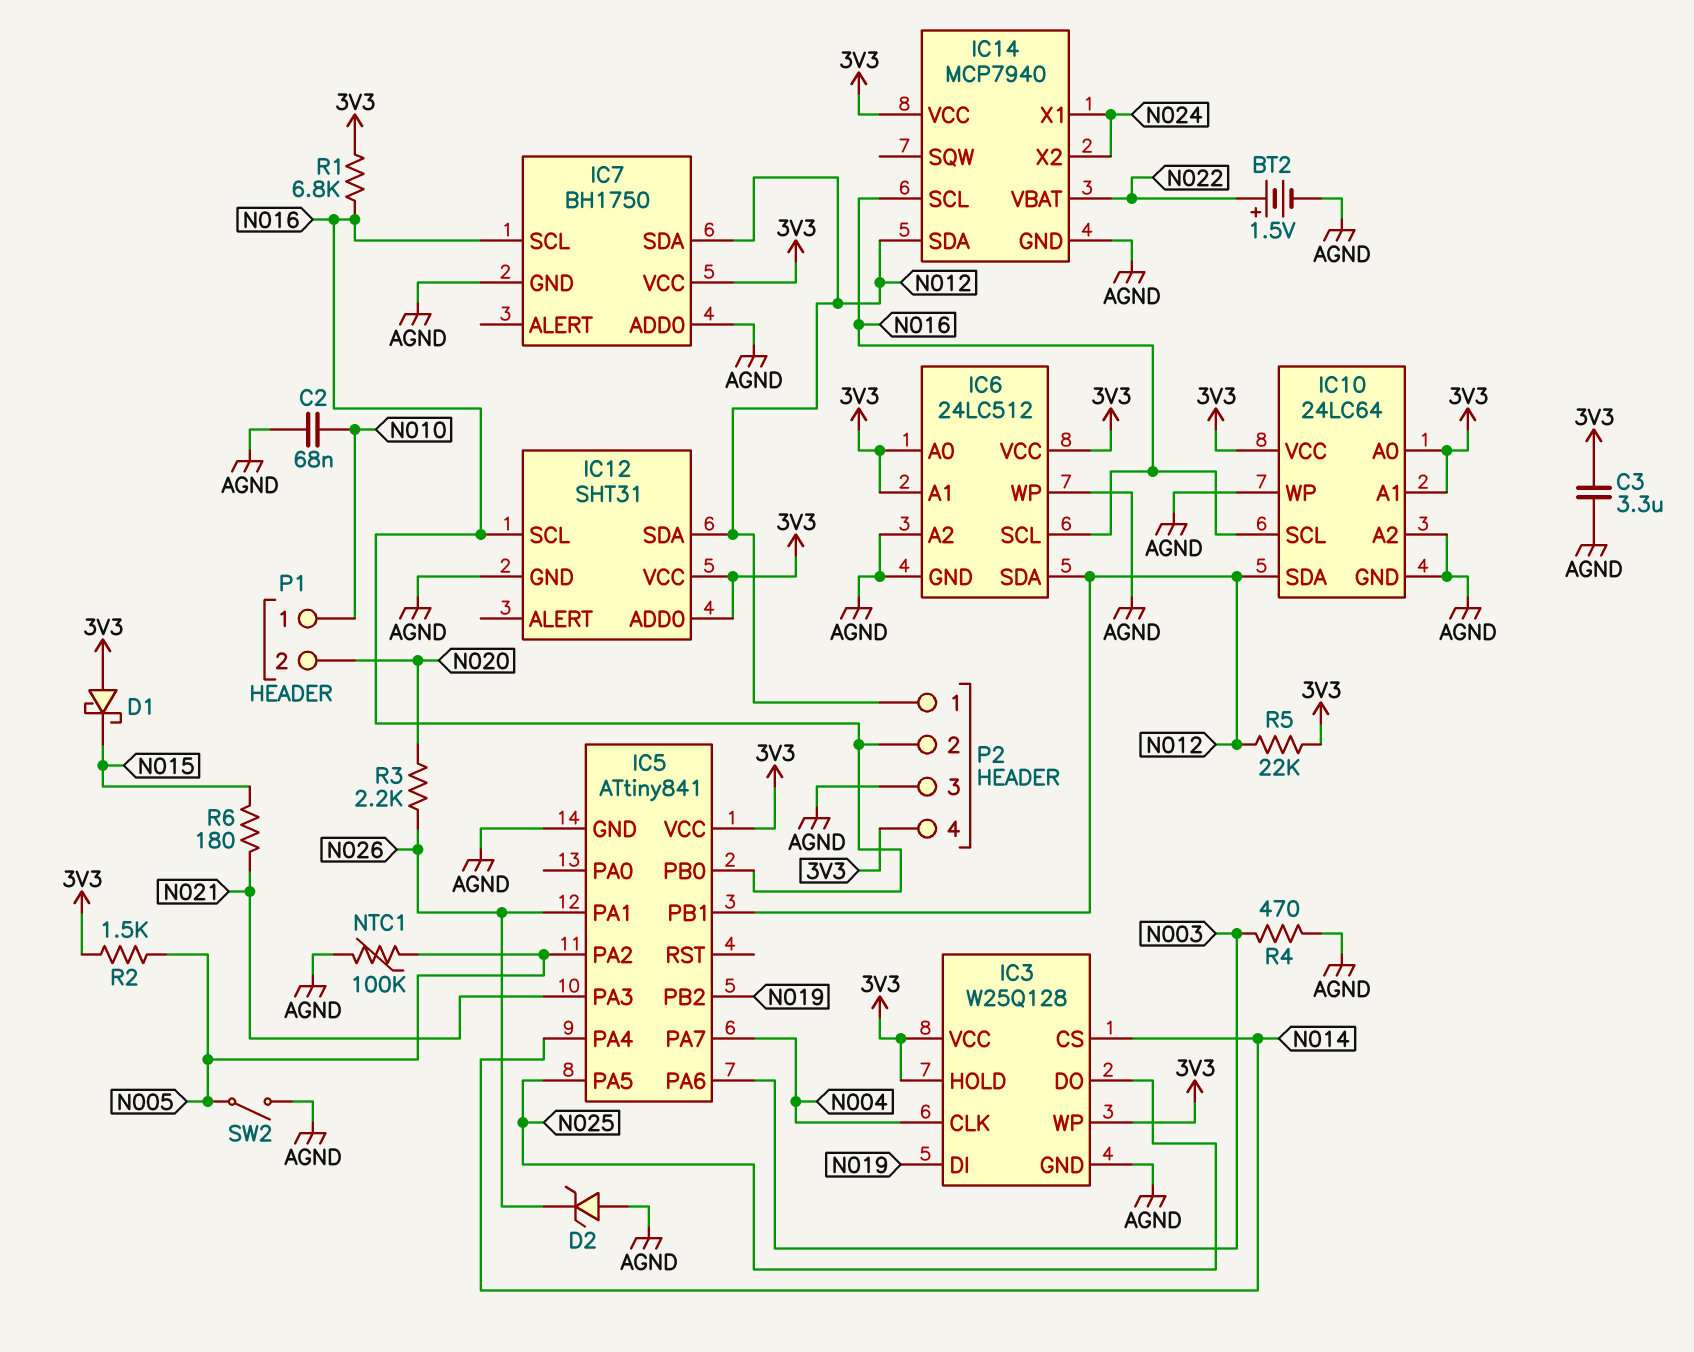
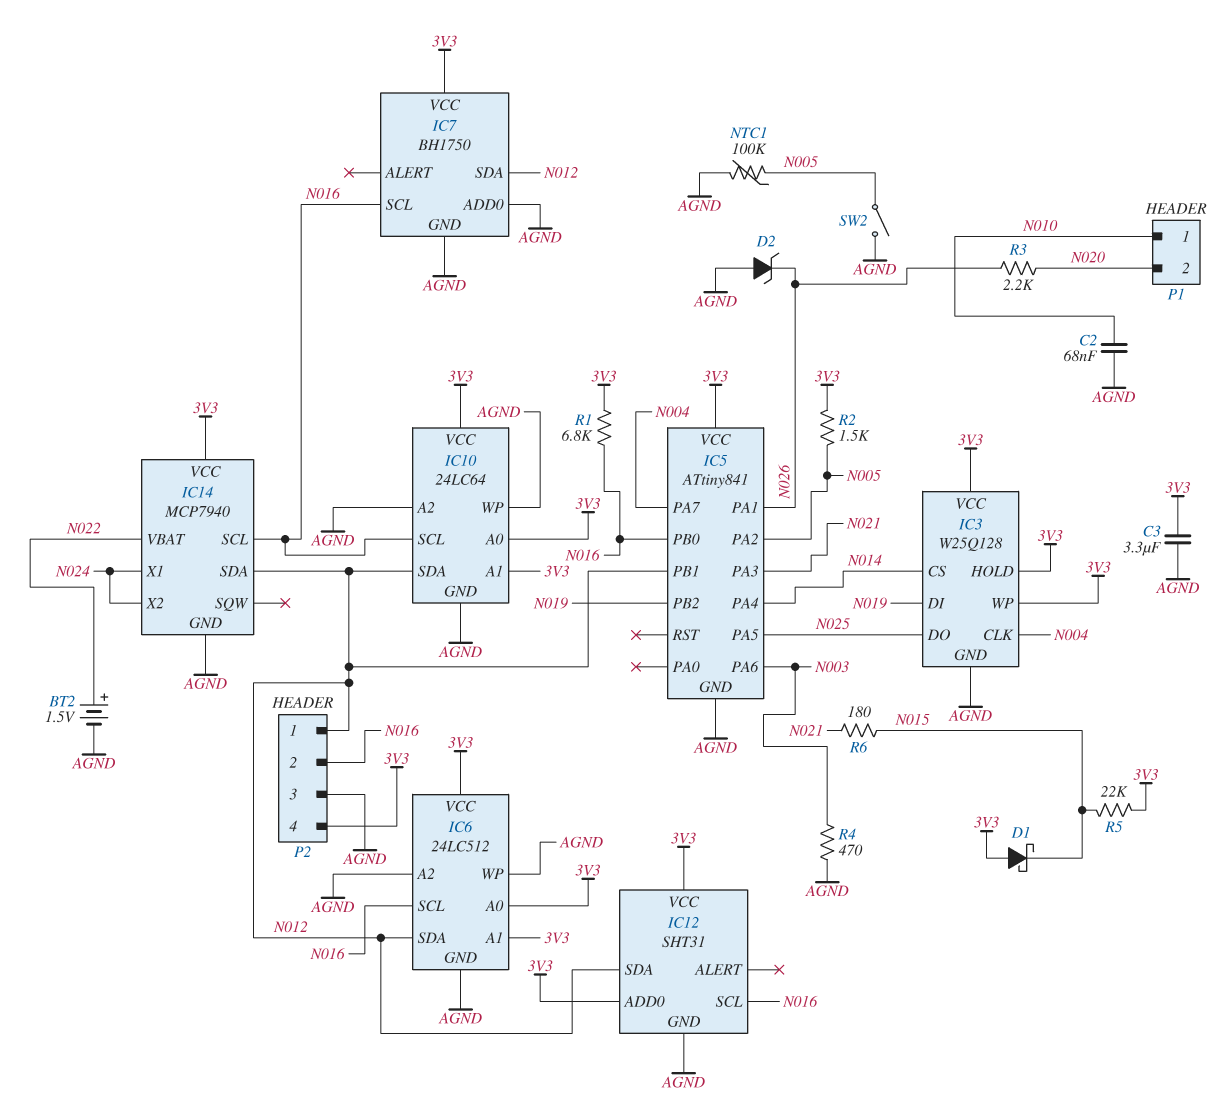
R5: 22k (3V3, N012) -> 22k (3V3, N015)

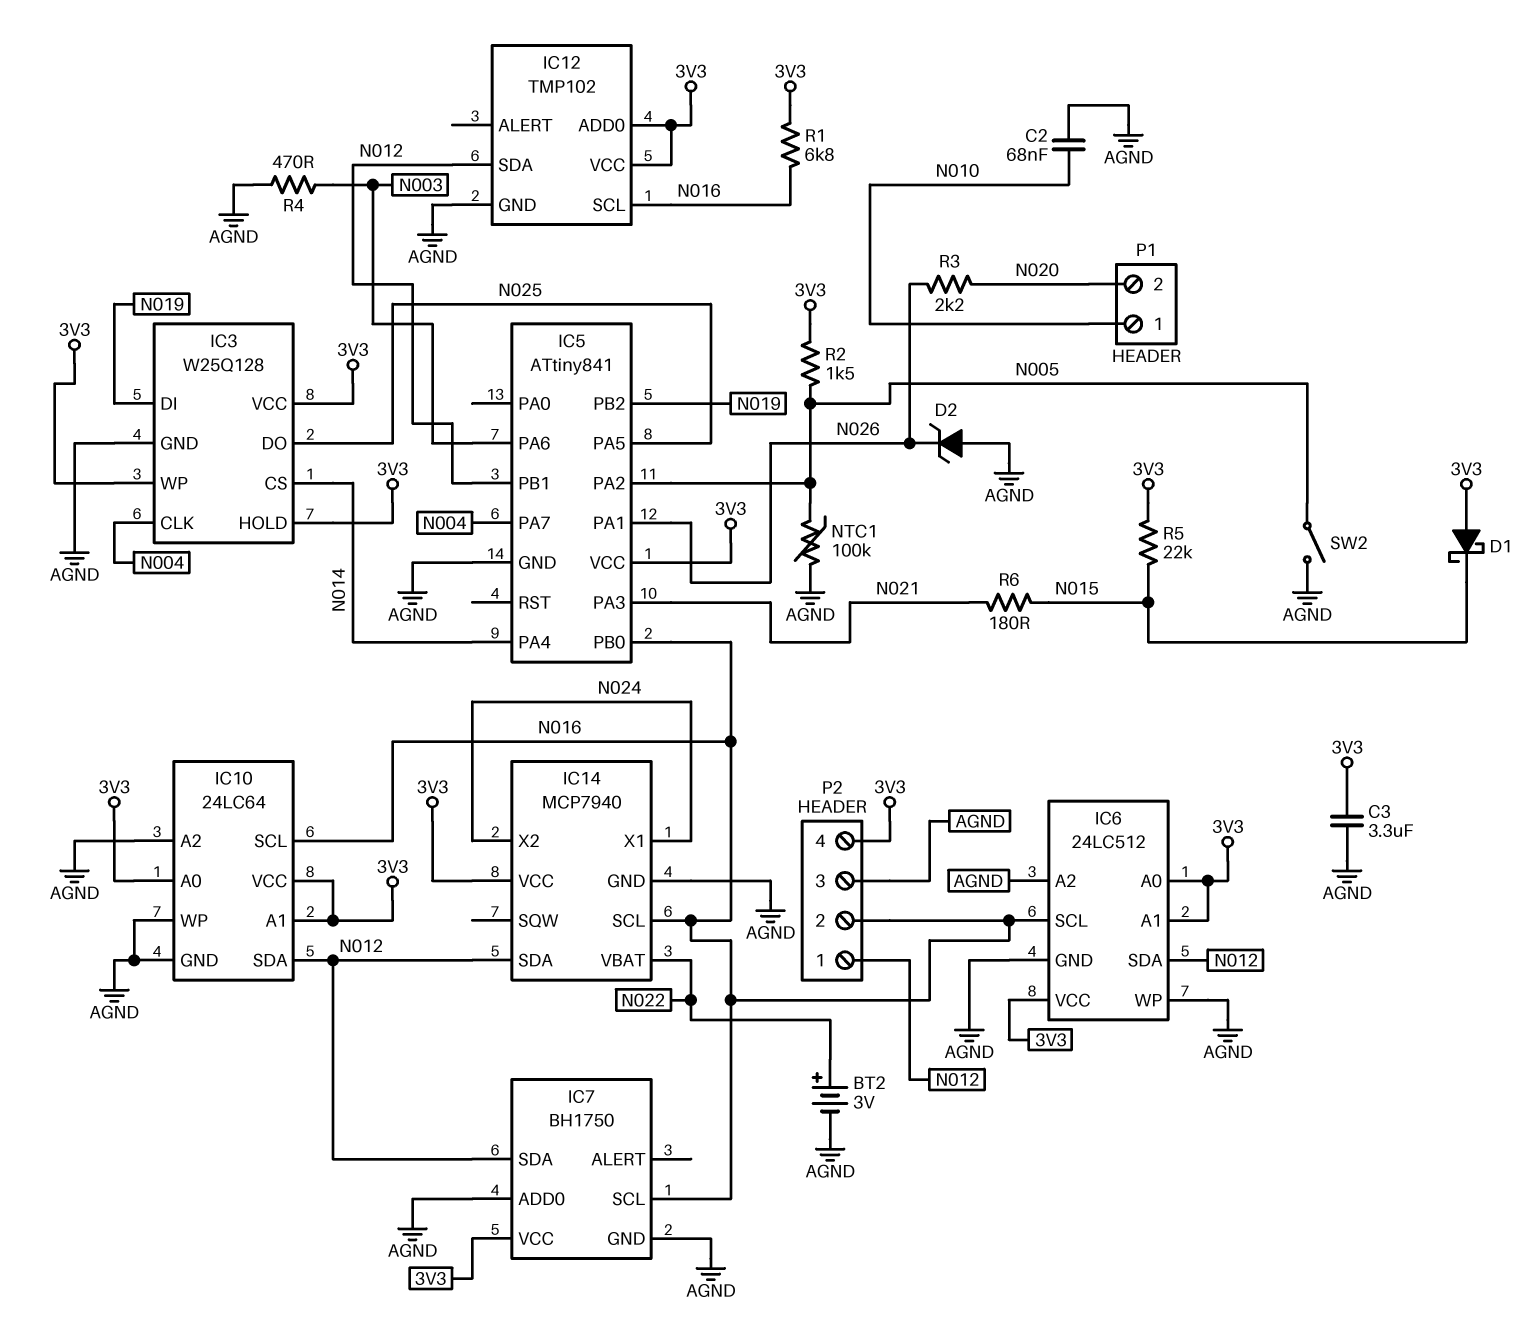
BT2: 1.5V (plus N022, minus AGND) -> 3V (plus N022, minus AGND)
IC12: SHT31 -> TMP102

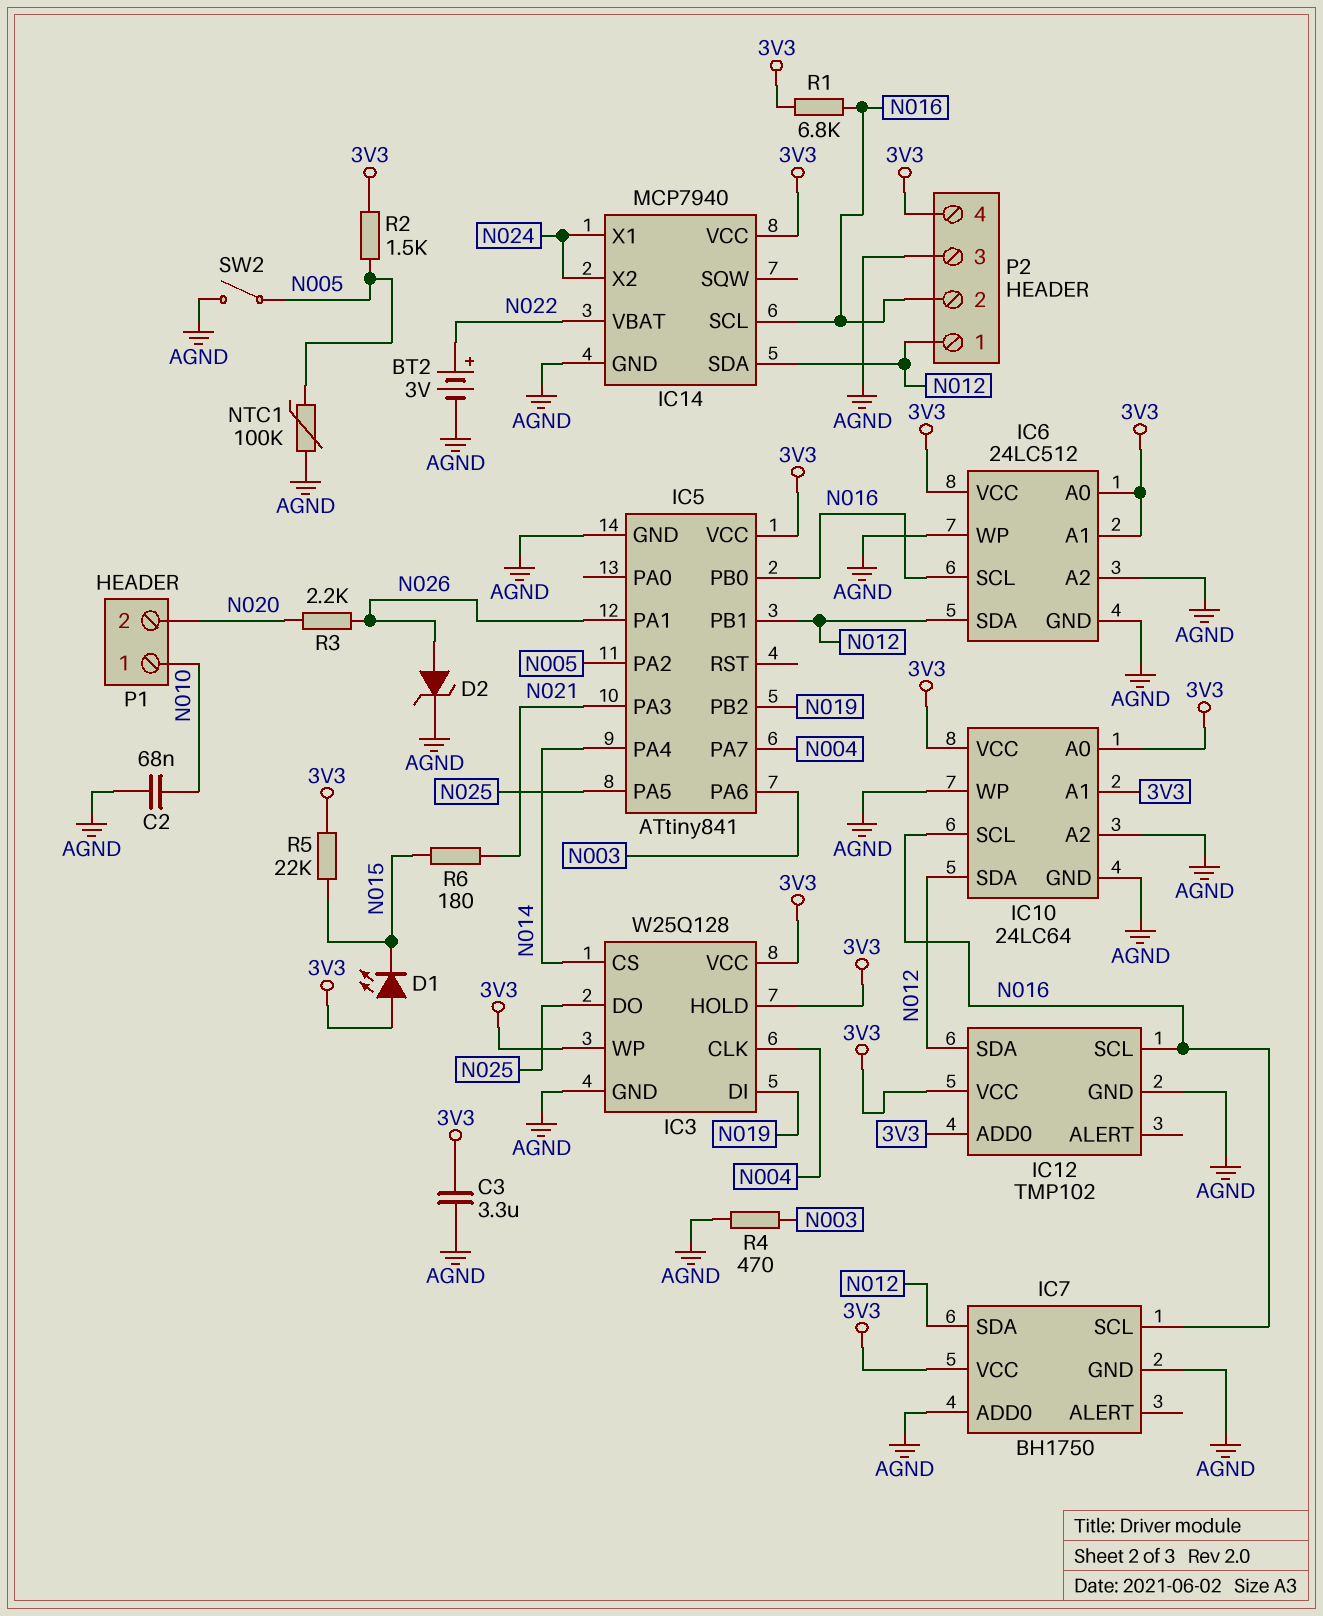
D1: schottky (A 3V3, K N015) -> LED (A 3V3, K N015)
D2: zener (A AGND, K N026) -> zener (A N026, K AGND)

